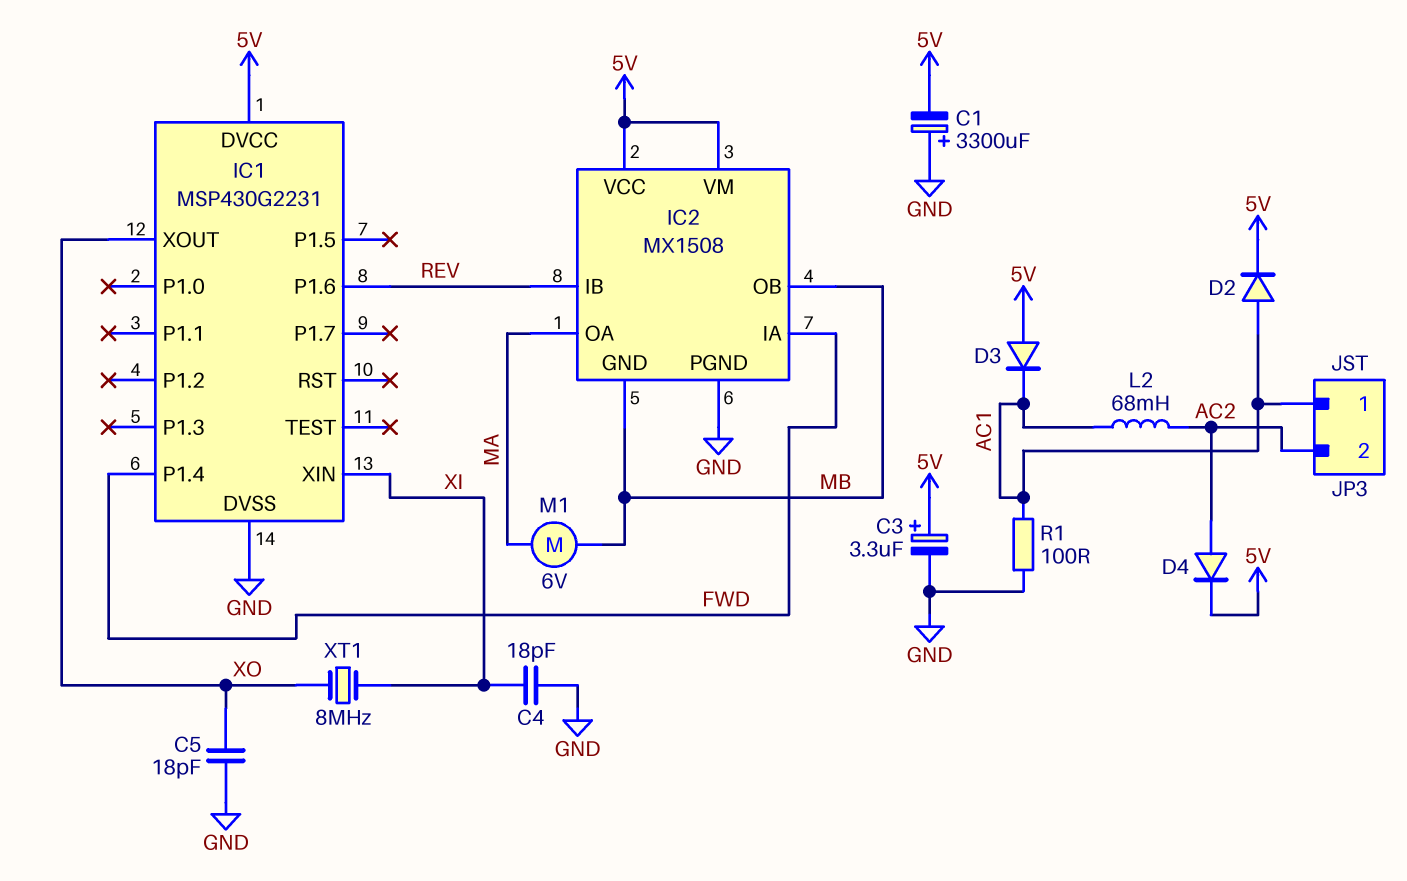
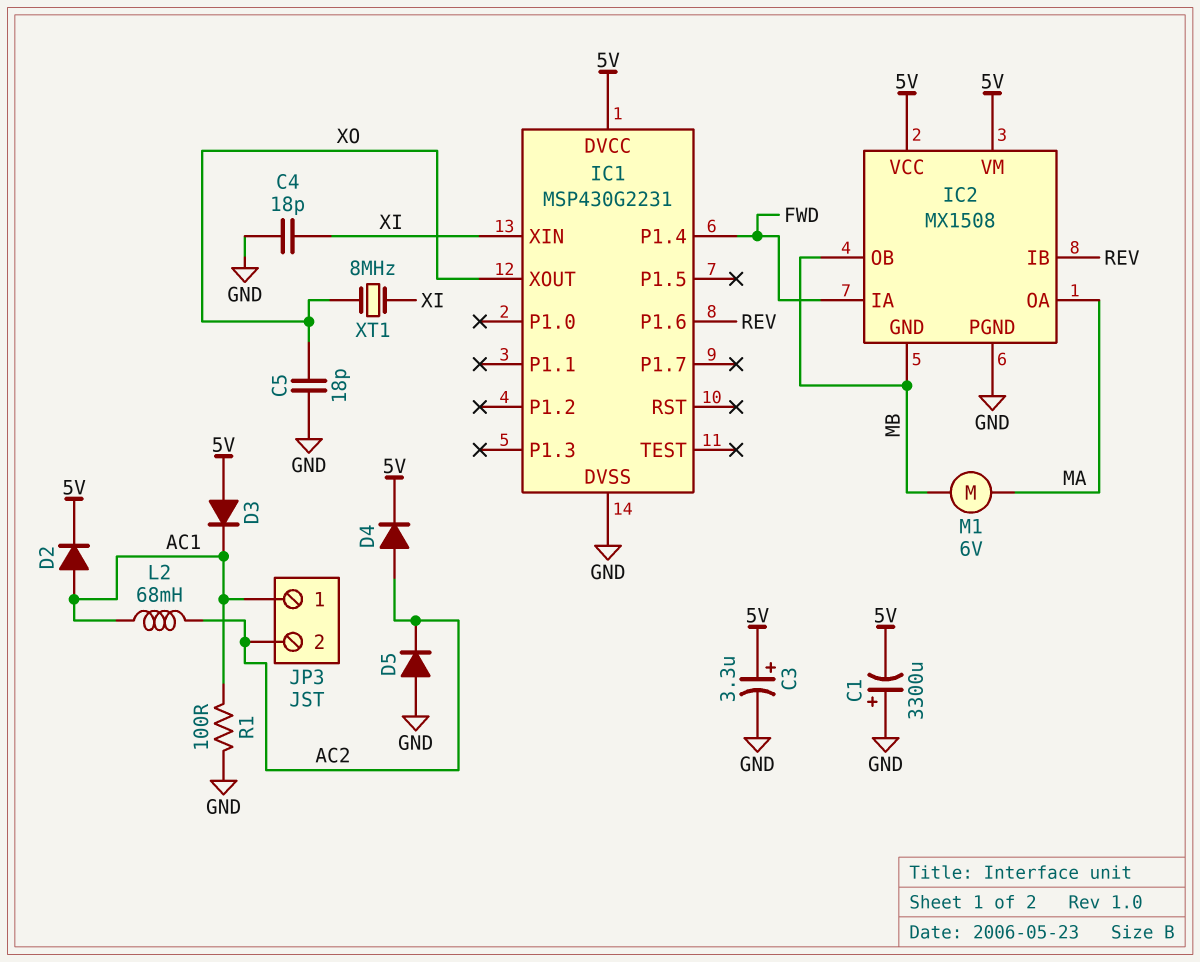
D5: none -> diode (A GND, K AC2)

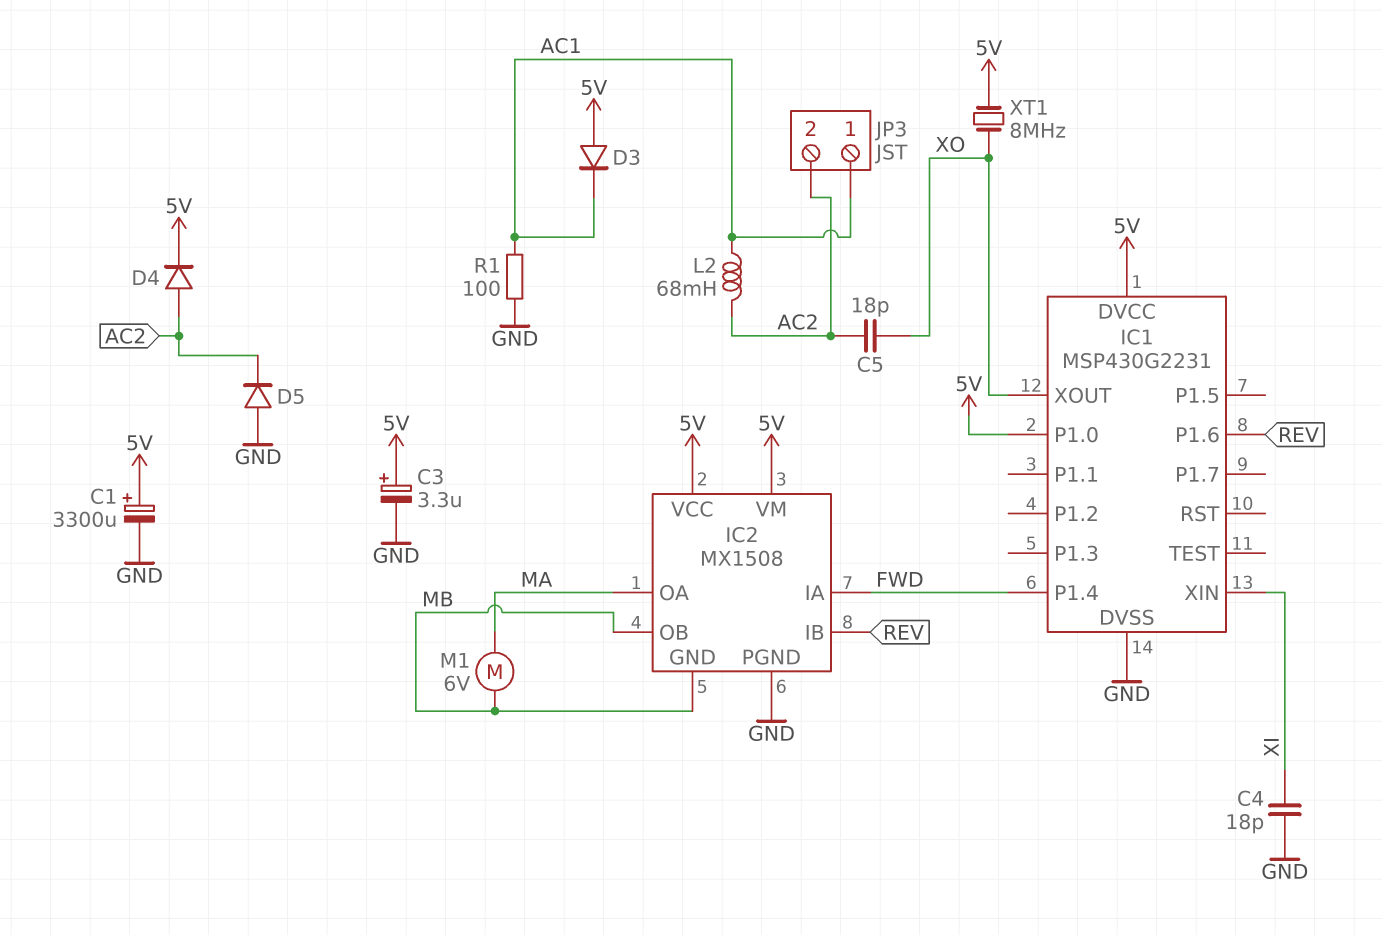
C1: 3300uF (plus GND, minus 5V) -> 3300uF (plus 5V, minus GND)
C5: 18pF (GND, XO) -> 18pF (AC2, XO)
D2: diode (A AC1, K 5V) -> none
IC1 pin P1.0: none -> 5V
XT1: 8MHz (XI, XO) -> 8MHz (5V, XO)

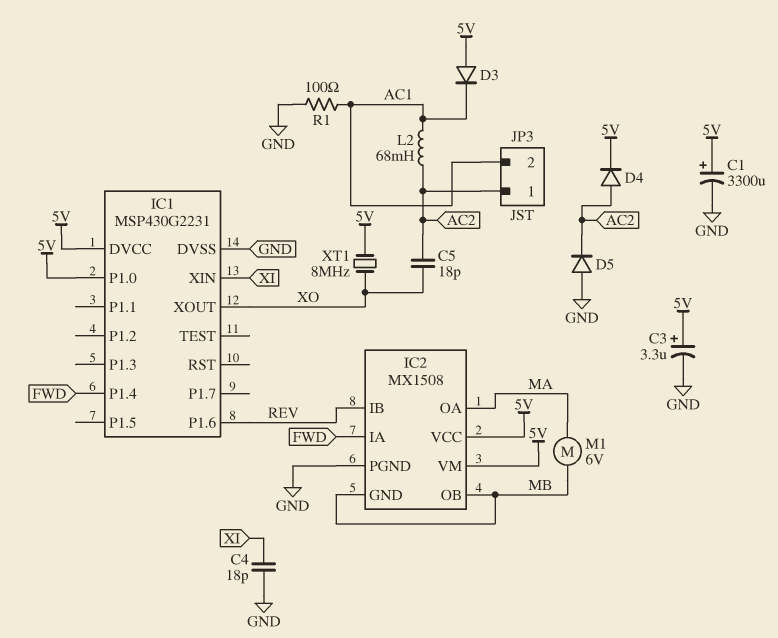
JP3 pin 1: AC1 -> AC2
JP3 pin 2: AC2 -> AC1

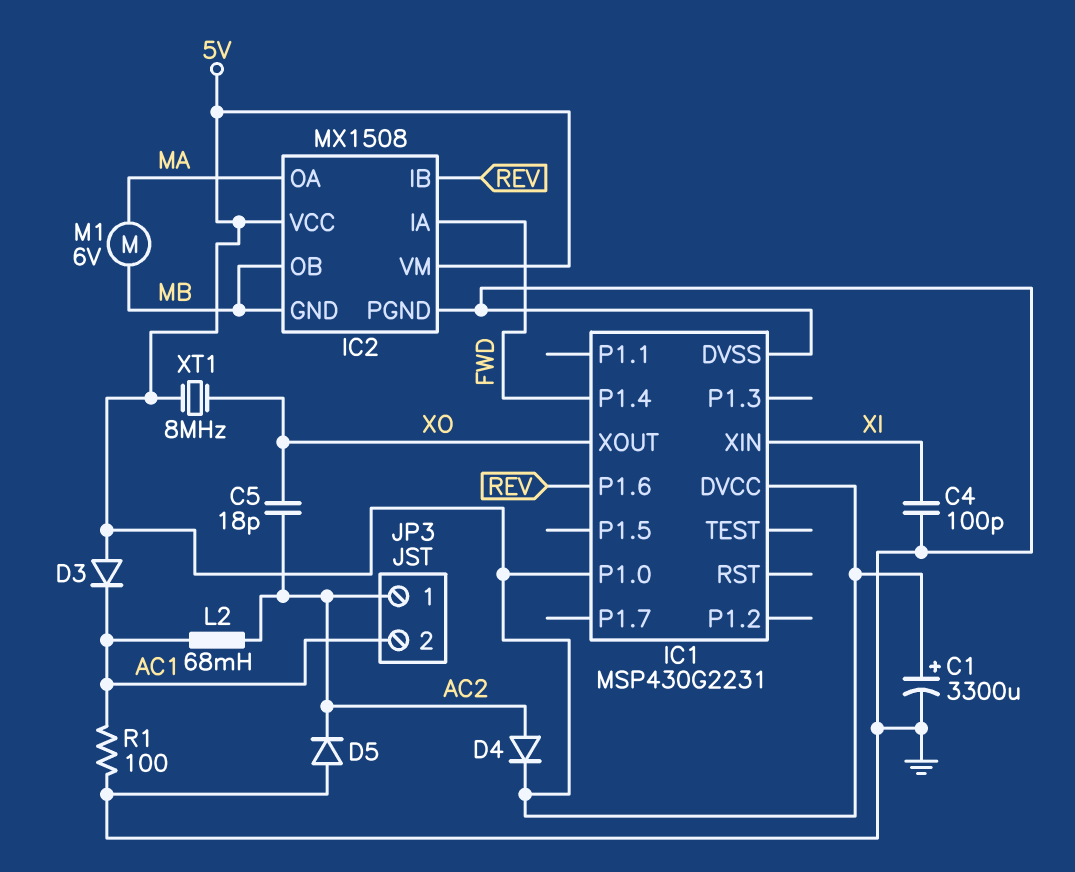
C3: 3.3uF (plus 5V, minus GND) -> none
C4: 18pF (GND, XI) -> 100pF (GND, XI)

